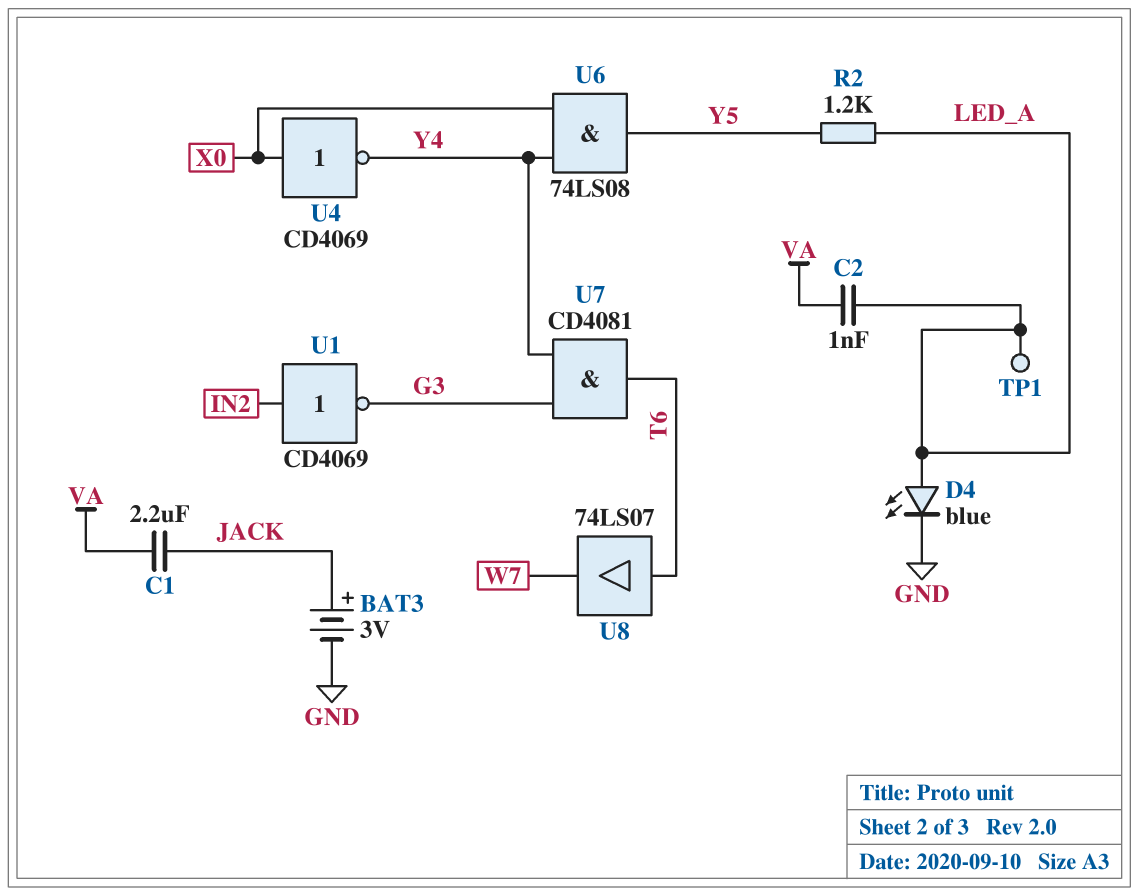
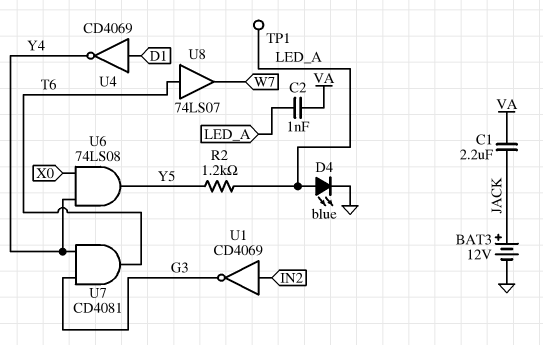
BAT3: 3V (plus JACK, minus GND) -> 12V (plus JACK, minus GND)
U4: NOT CD4069 (in X0, out Y4) -> NOT CD4069 (in D1, out Y4)

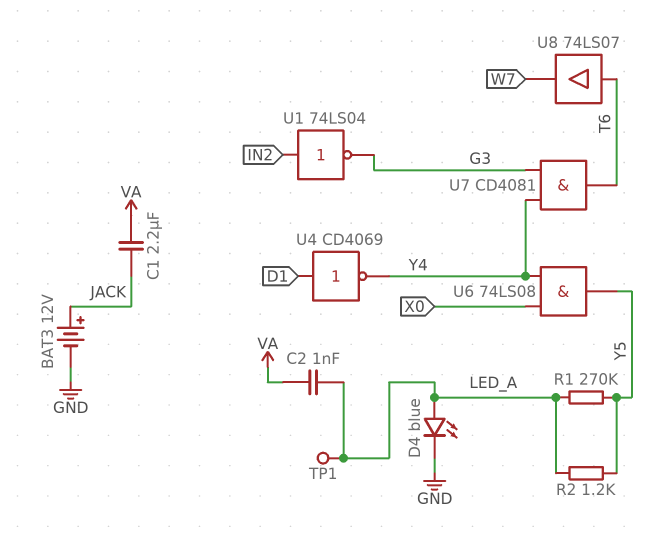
R1: none -> 270k (LED_A, Y5)
U1: NOT CD4069 (in IN2, out G3) -> NOT 74LS04 (in IN2, out G3)

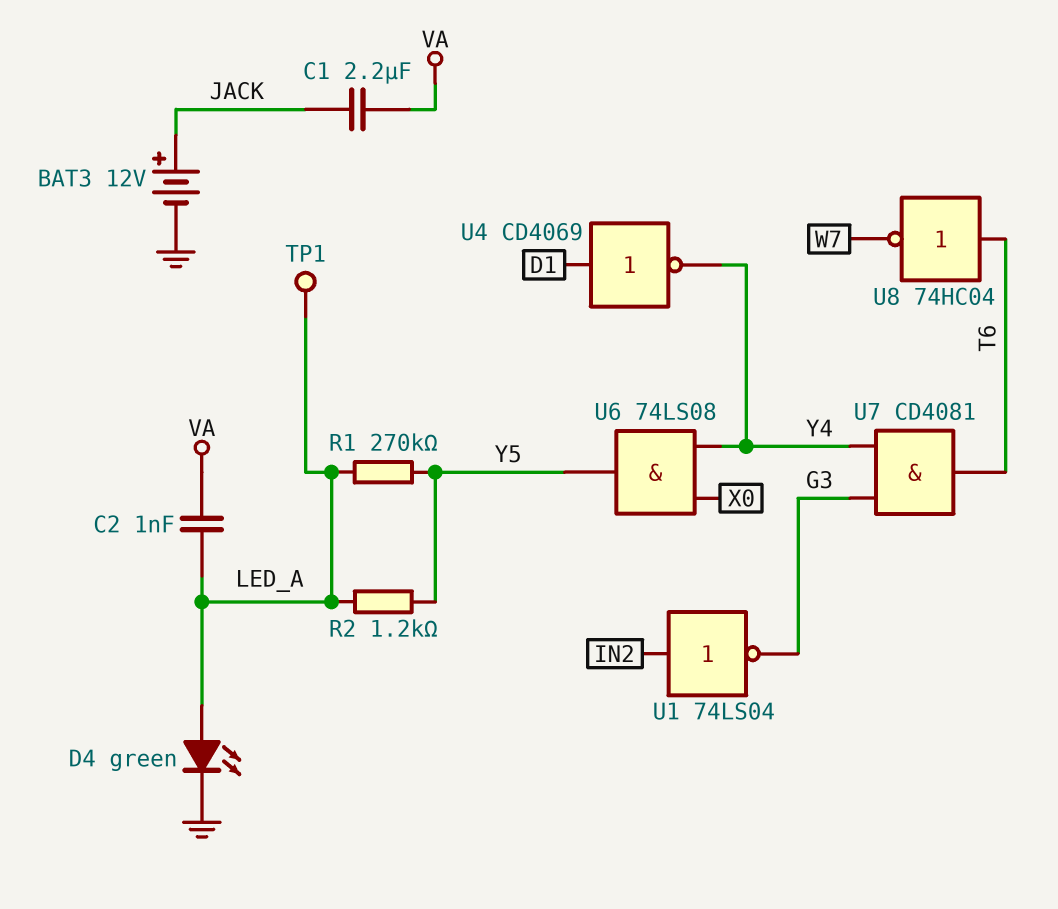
D4: LED blue (A LED_A, K GND) -> LED green (A LED_A, K GND)
U8: buffer 74LS07 (in T6, out W7) -> NOT 74HC04 (in T6, out W7)

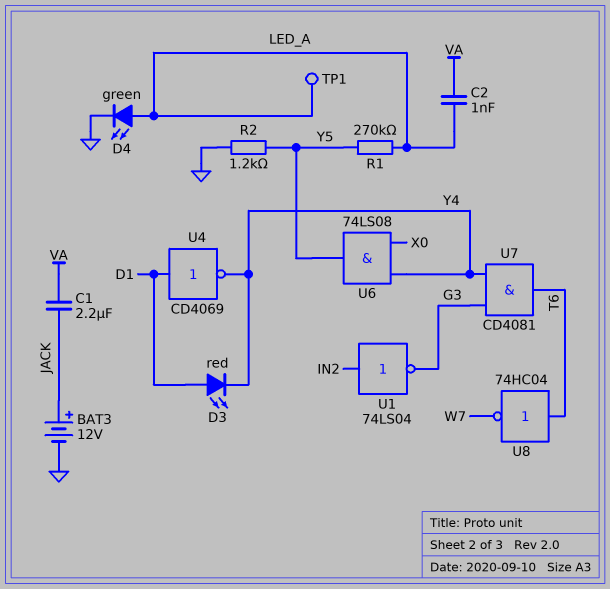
D3: none -> LED red (A D1, K Y4)
R2: 1.2k (LED_A, Y5) -> 1.2k (GND, Y5)

